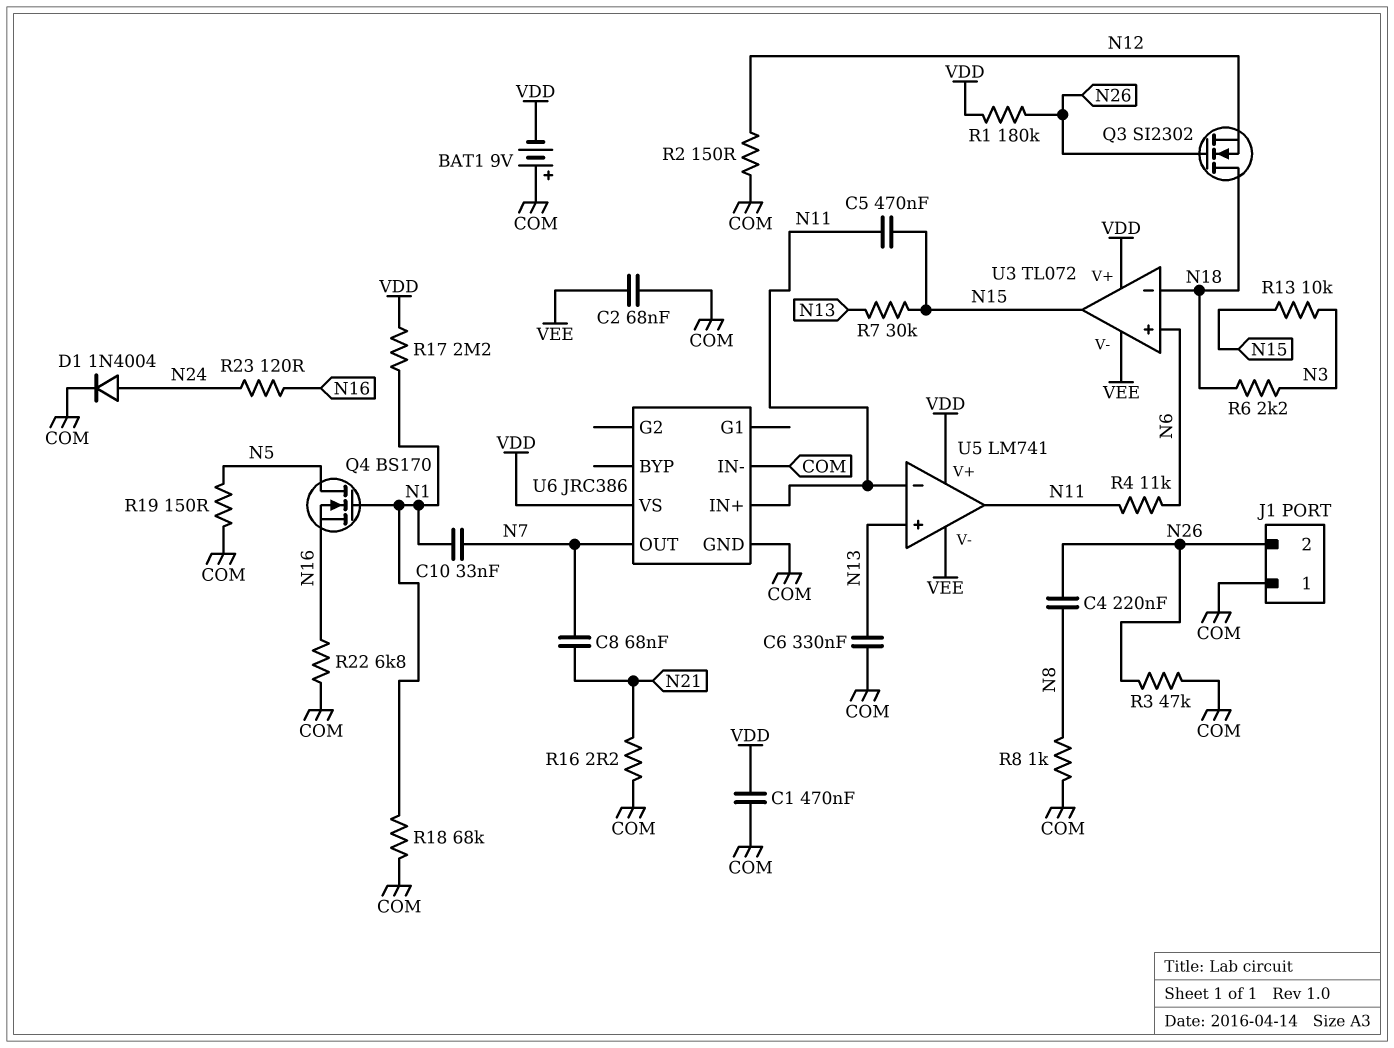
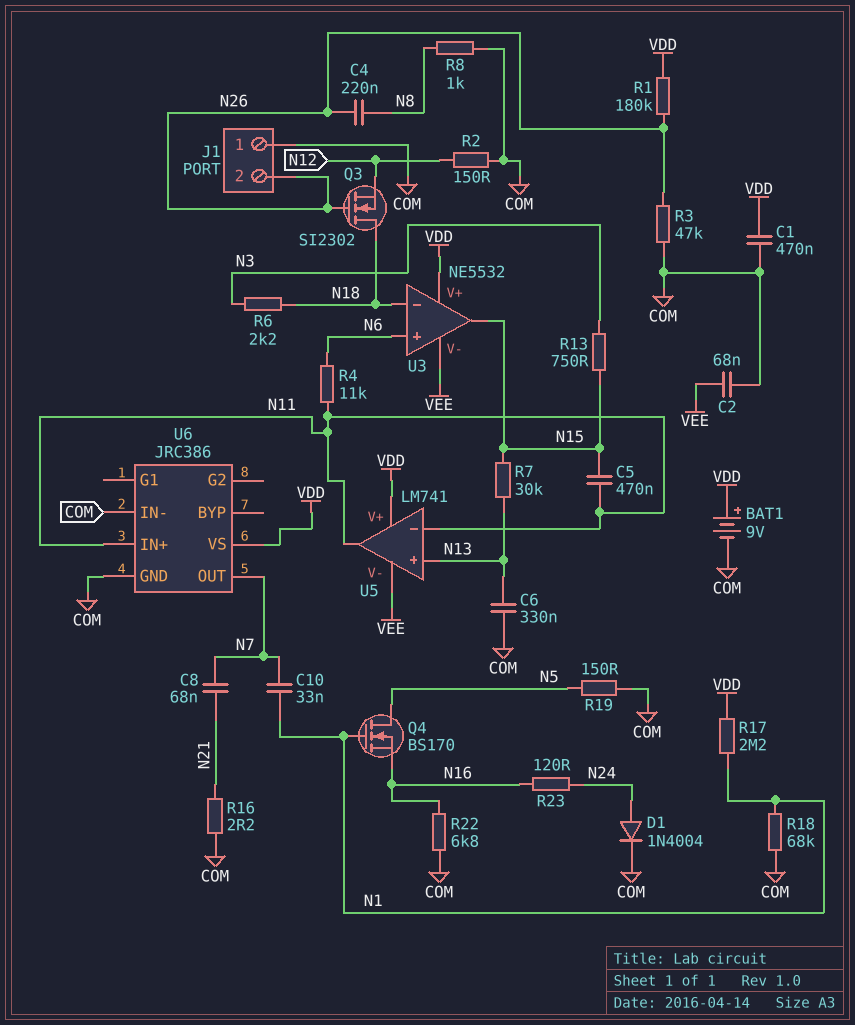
BAT1: 9V (plus COM, minus VDD) -> 9V (plus VDD, minus COM)
R13: 10k (N3, N15) -> 750 (N3, N15)
U3: TL072 -> NE5532

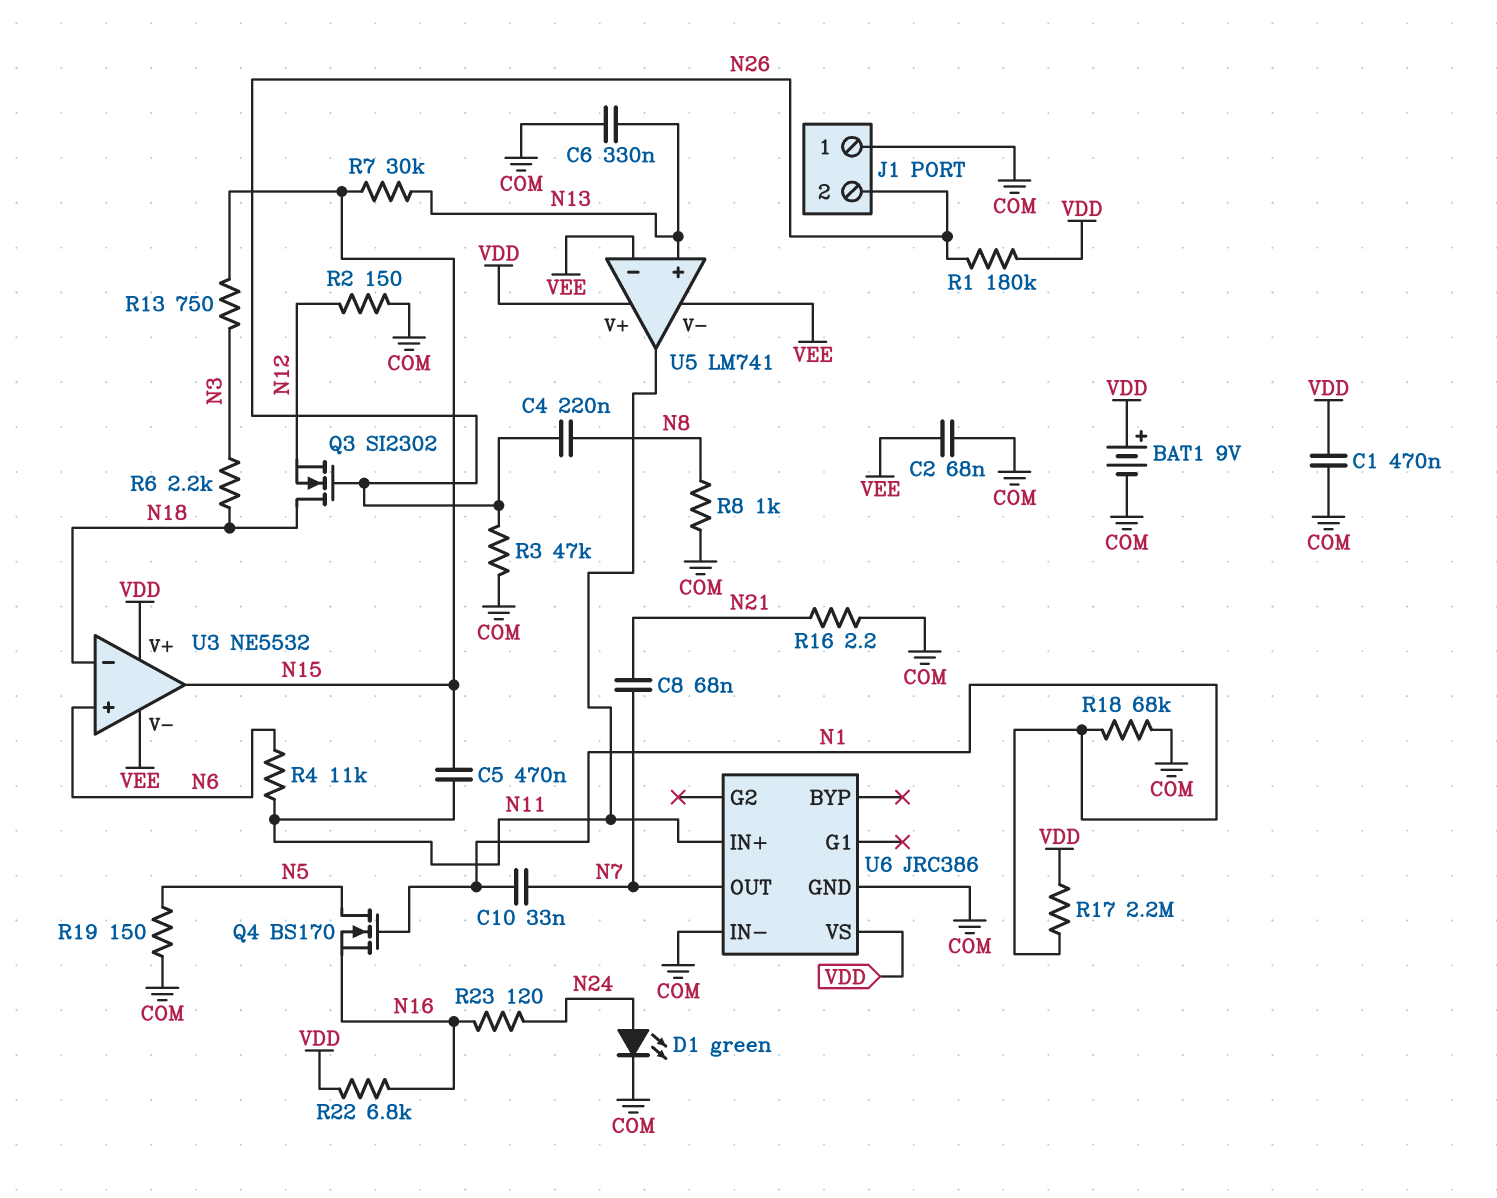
D1: diode 1N4004 (A N24, K COM) -> LED green (A N24, K COM)
R22: 6.8k (COM, N16) -> 6.8k (N16, VDD)
U5 pin in-: N11 -> VEE

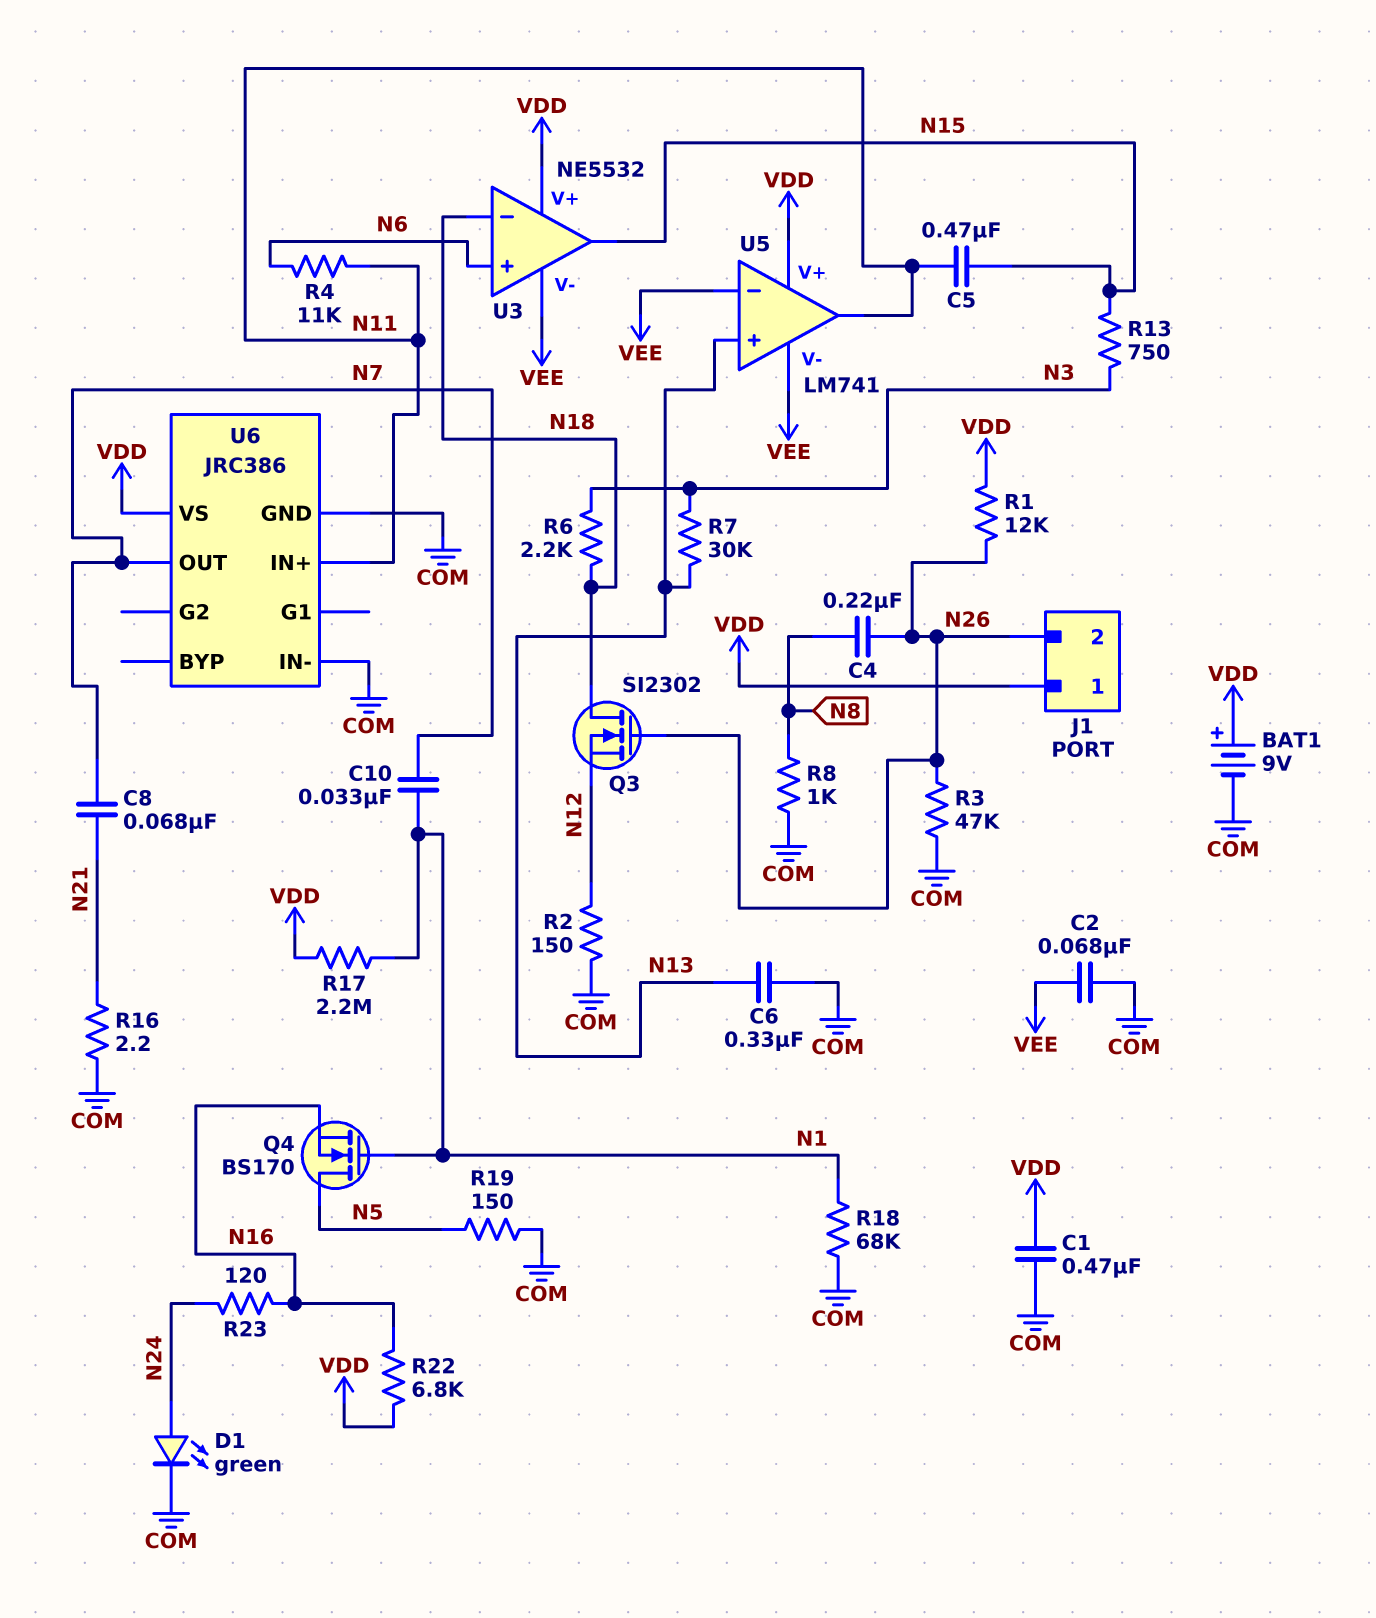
J1 pin 1: COM -> VDD
R1: 180k (N26, VDD) -> 12k (N26, VDD)
R7: 30k (N13, N15) -> 30k (N3, N13)

